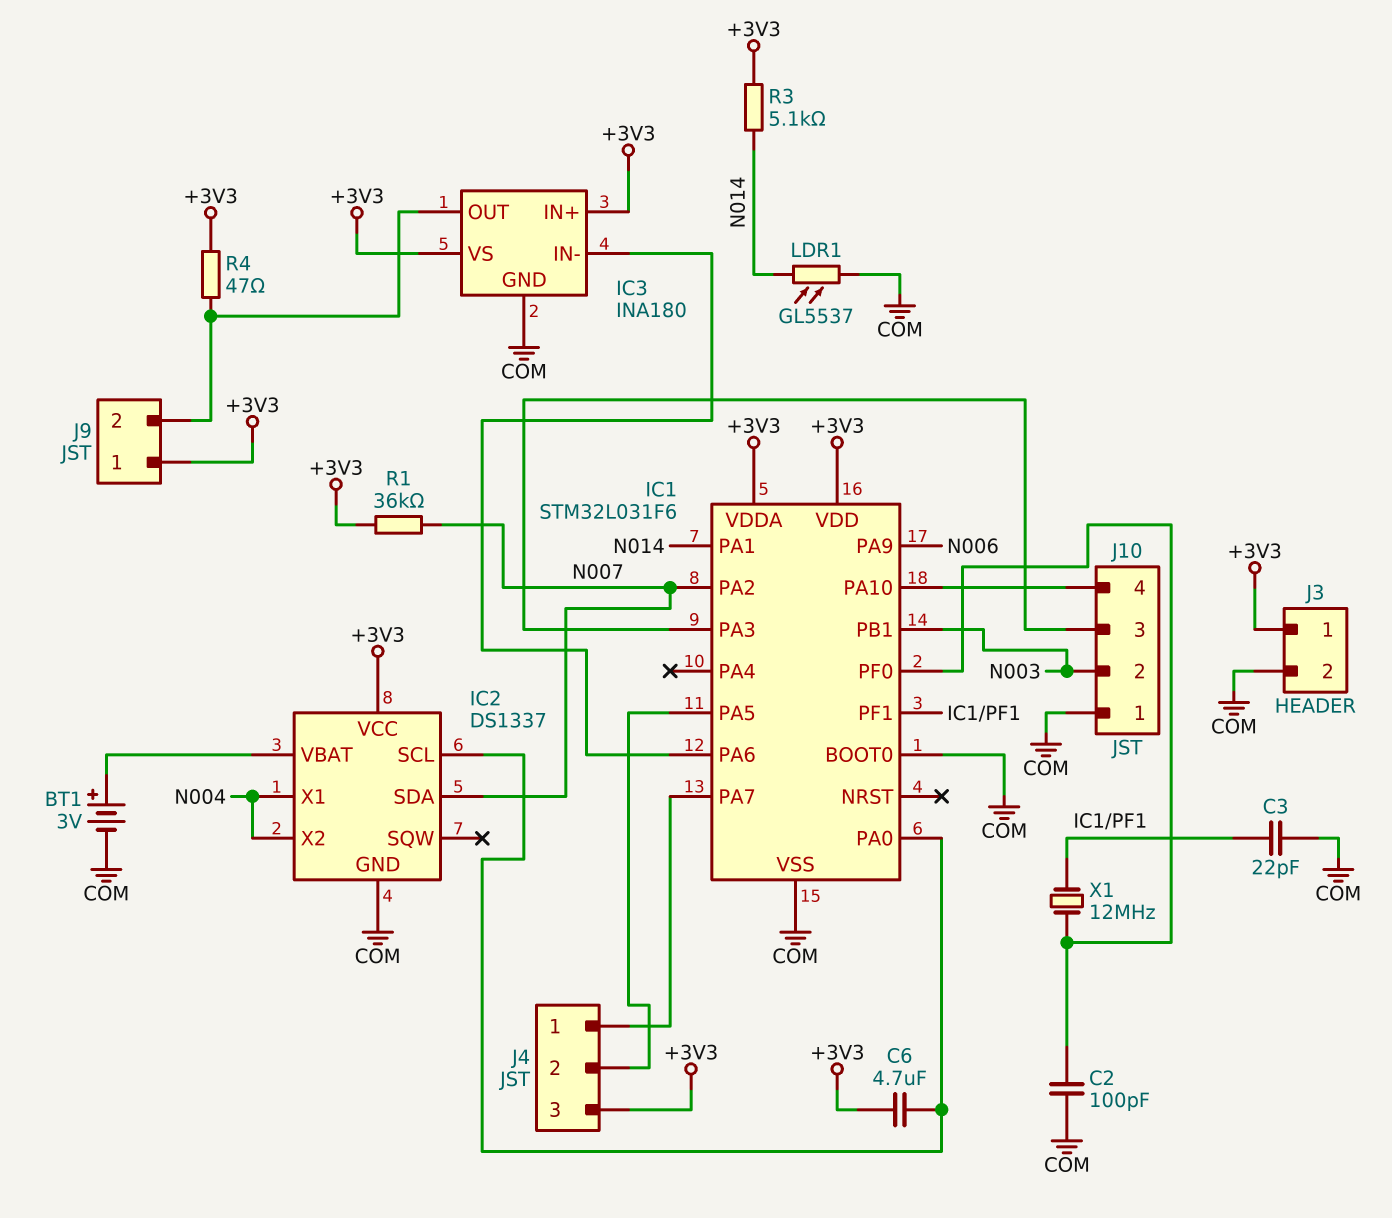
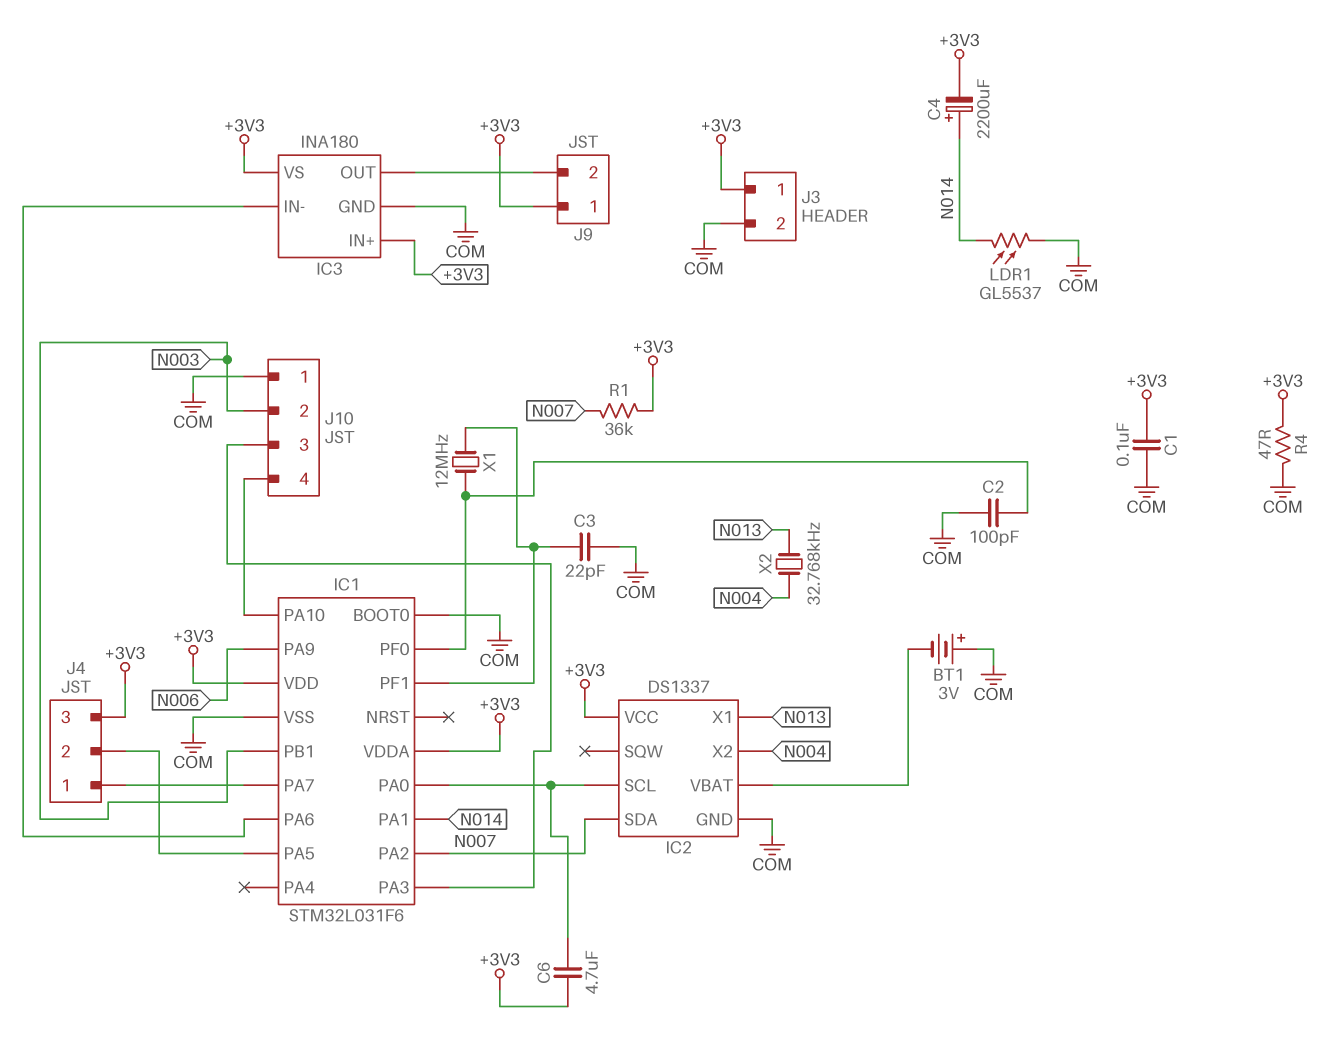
BT1: 3V (plus IC2/VBAT, minus COM) -> 3V (plus COM, minus IC2/VBAT)
C1: none -> 100nF (+3V3, COM)
C4: none -> 2200uF (plus N014, minus +3V3)
IC2 pin X1: N004 -> N013
R3: 5.1k (+3V3, N014) -> none
R4: 47 (+3V3, IC3/OUT) -> 47 (+3V3, COM)
X2: none -> 32.768kHz (N004, N013)

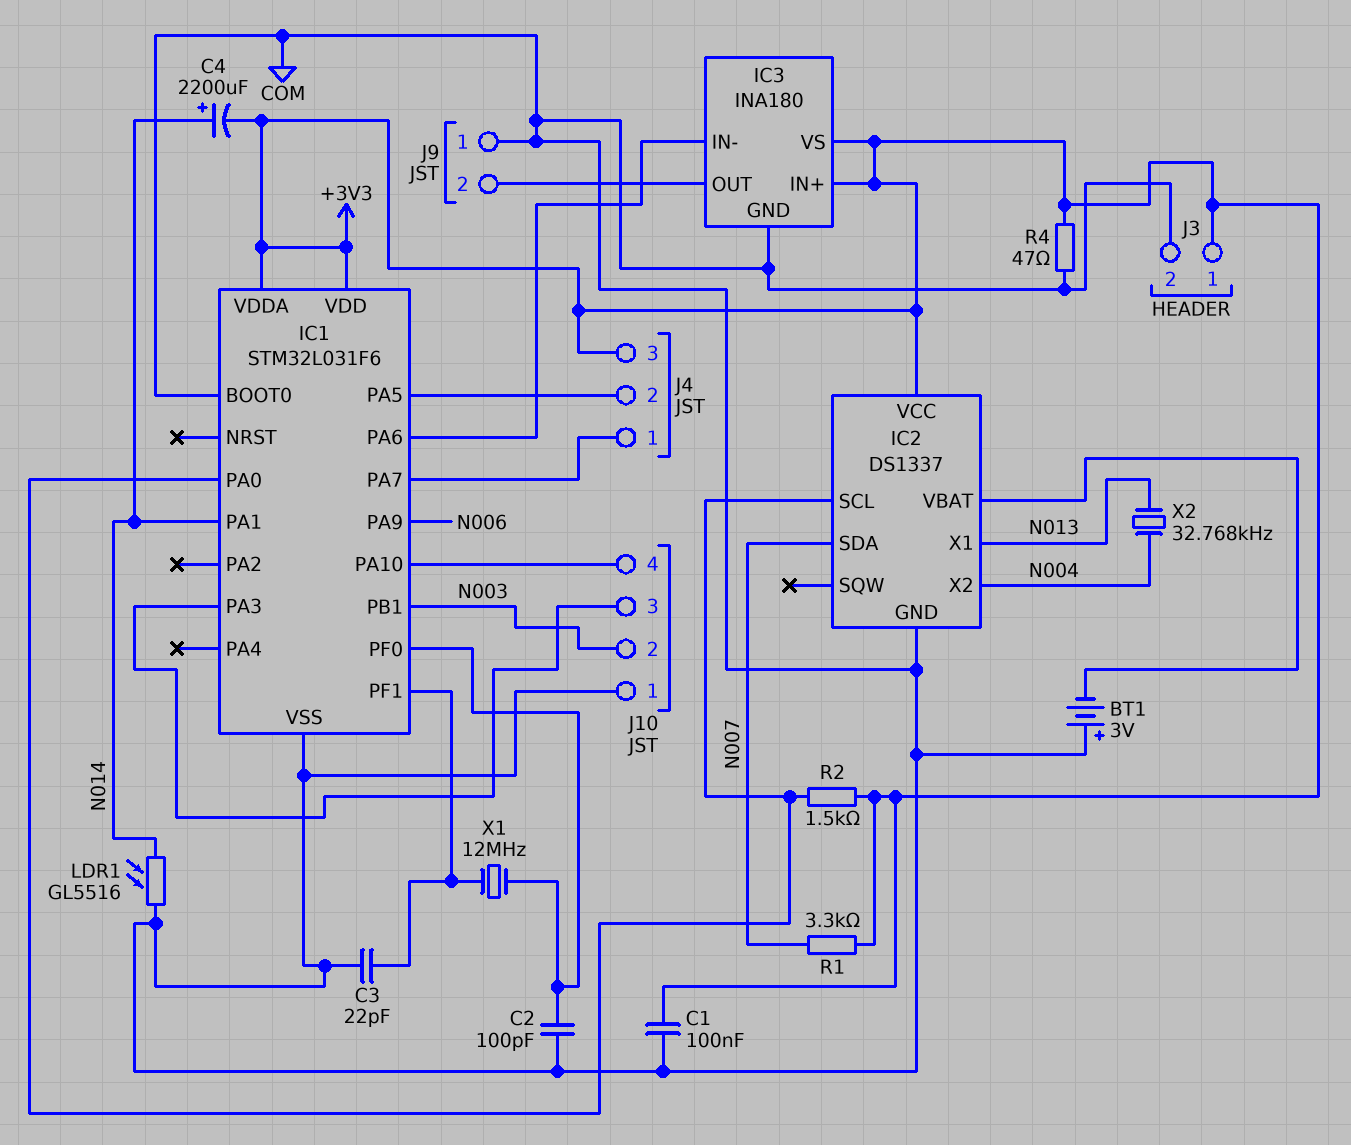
C6: 4.7uF (+3V3, IC1/PA0) -> none
IC1 pin PA2: N007 -> none
J9 pin 1: +3V3 -> COM
LDR1: GL5537 (COM, N014) -> GL5516 (COM, N014)
R1: 36k (+3V3, N007) -> 3.3k (+3V3, N007)
R2: none -> 1.5k (+3V3, IC1/PA0)

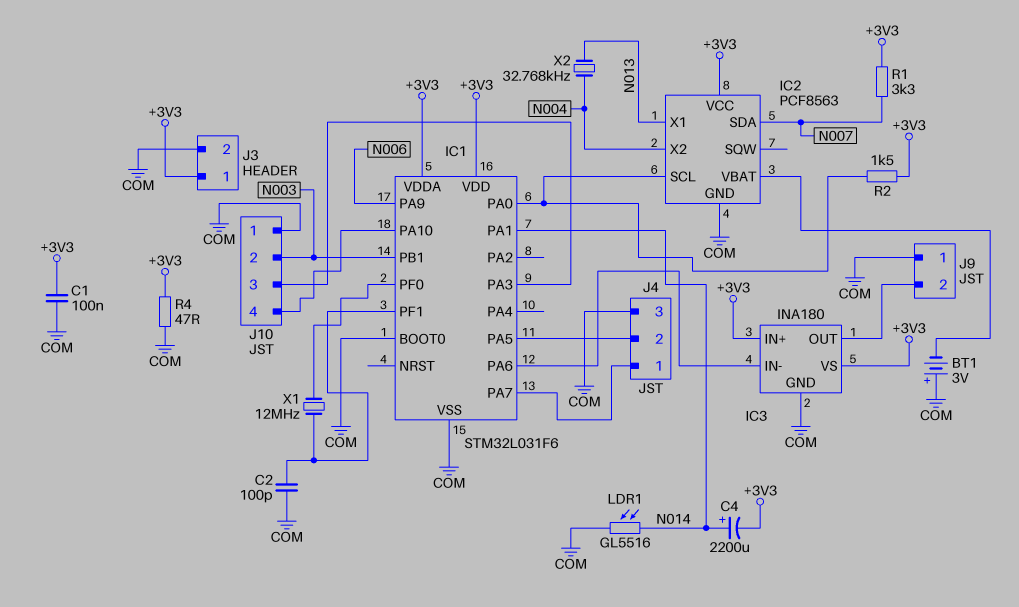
C2: 100pF (COM, IC1/PF0) -> 100pF (COM, IC1/PF1)
C3: 22pF (COM, IC1/PF1) -> none
IC2: DS1337 -> PCF8563
J4 pin 3: +3V3 -> COM

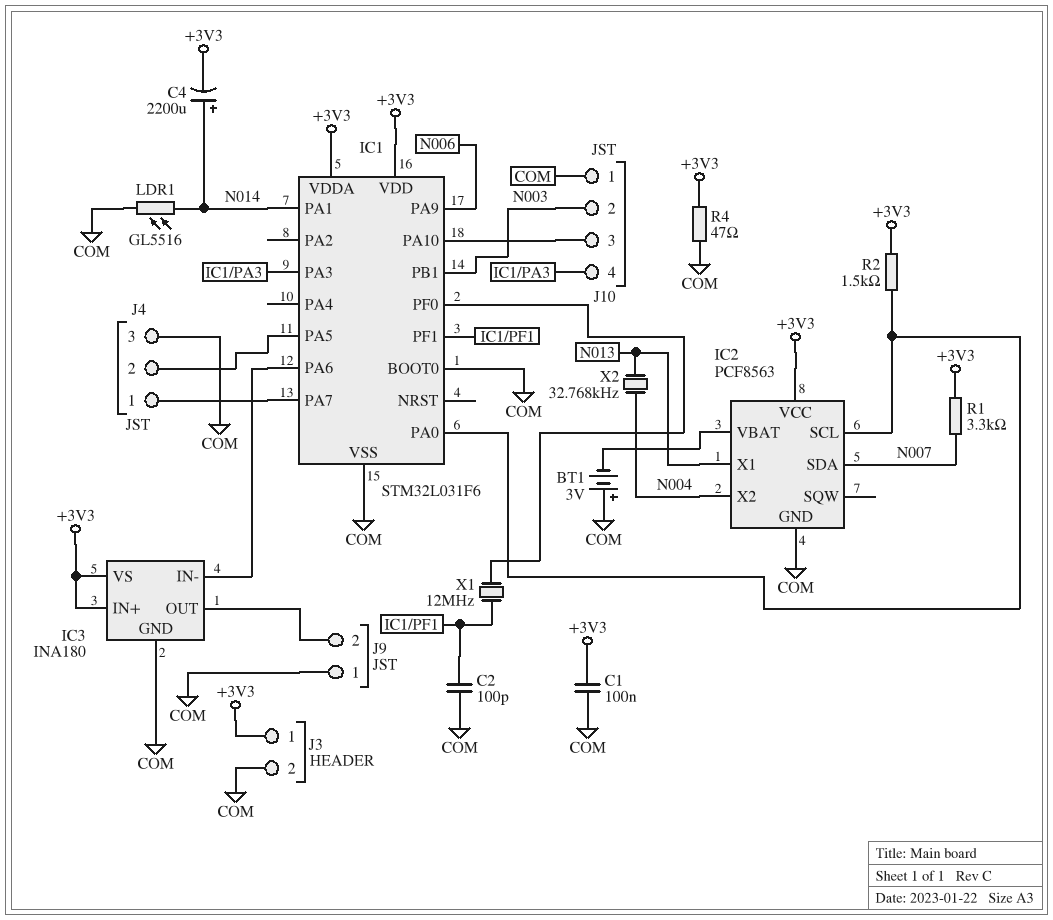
J10 pin 3: IC1/PA3 -> IC1/PA10
J10 pin 4: IC1/PA10 -> IC1/PA3

